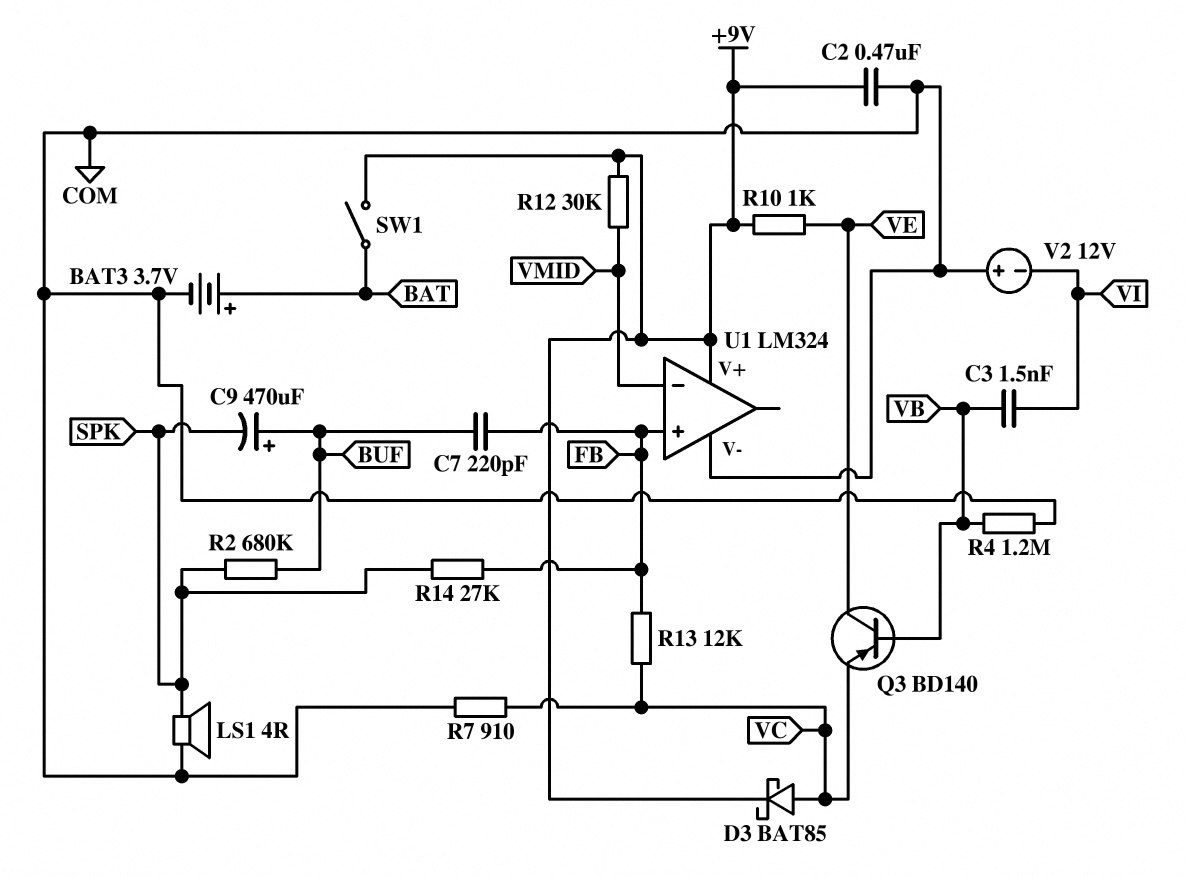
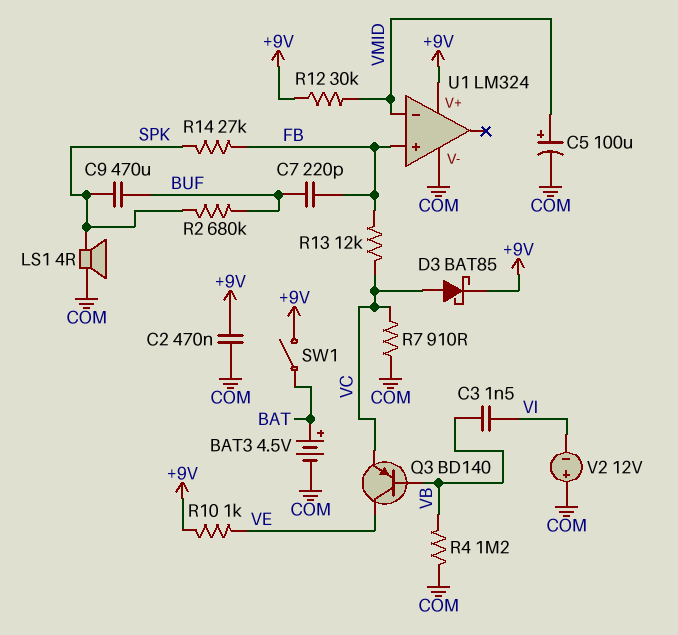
BAT3: 3.7V (plus BAT, minus COM) -> 4.5V (plus BAT, minus COM)
C5: none -> 100uF (plus VMID, minus COM)
C9: 470uF (plus BUF, minus SPK) -> 470uF (BUF, SPK)

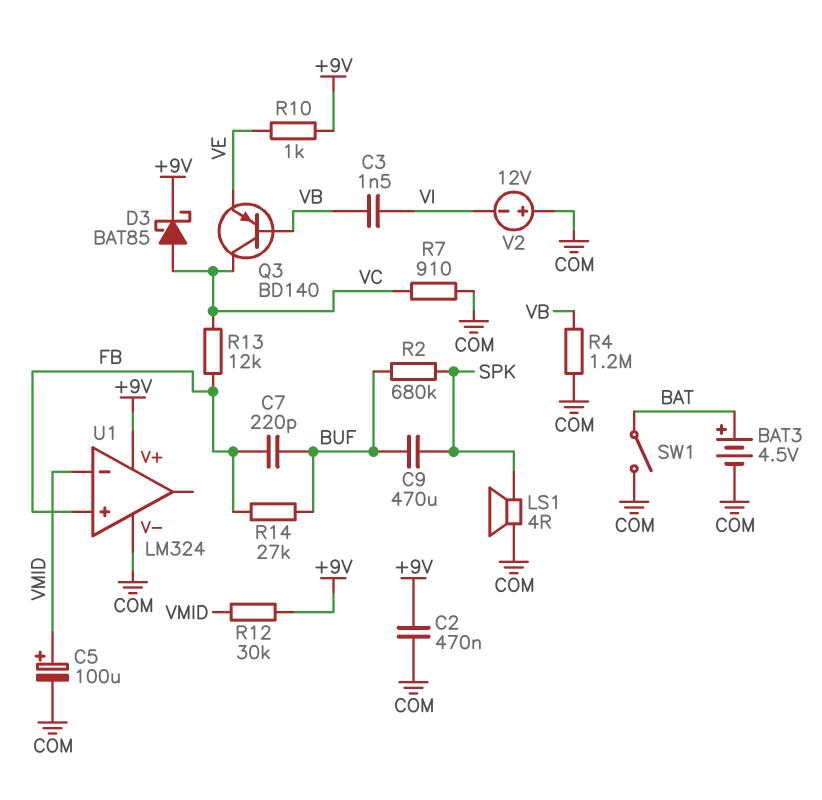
Q3: PNP BD140 (B VB, C VE, E VC) -> PNP BD140 (B VB, C VC, E VE)
R14: 27k (FB, SPK) -> 27k (BUF, FB)
SW1: switch (+9V, BAT) -> switch (BAT, COM)

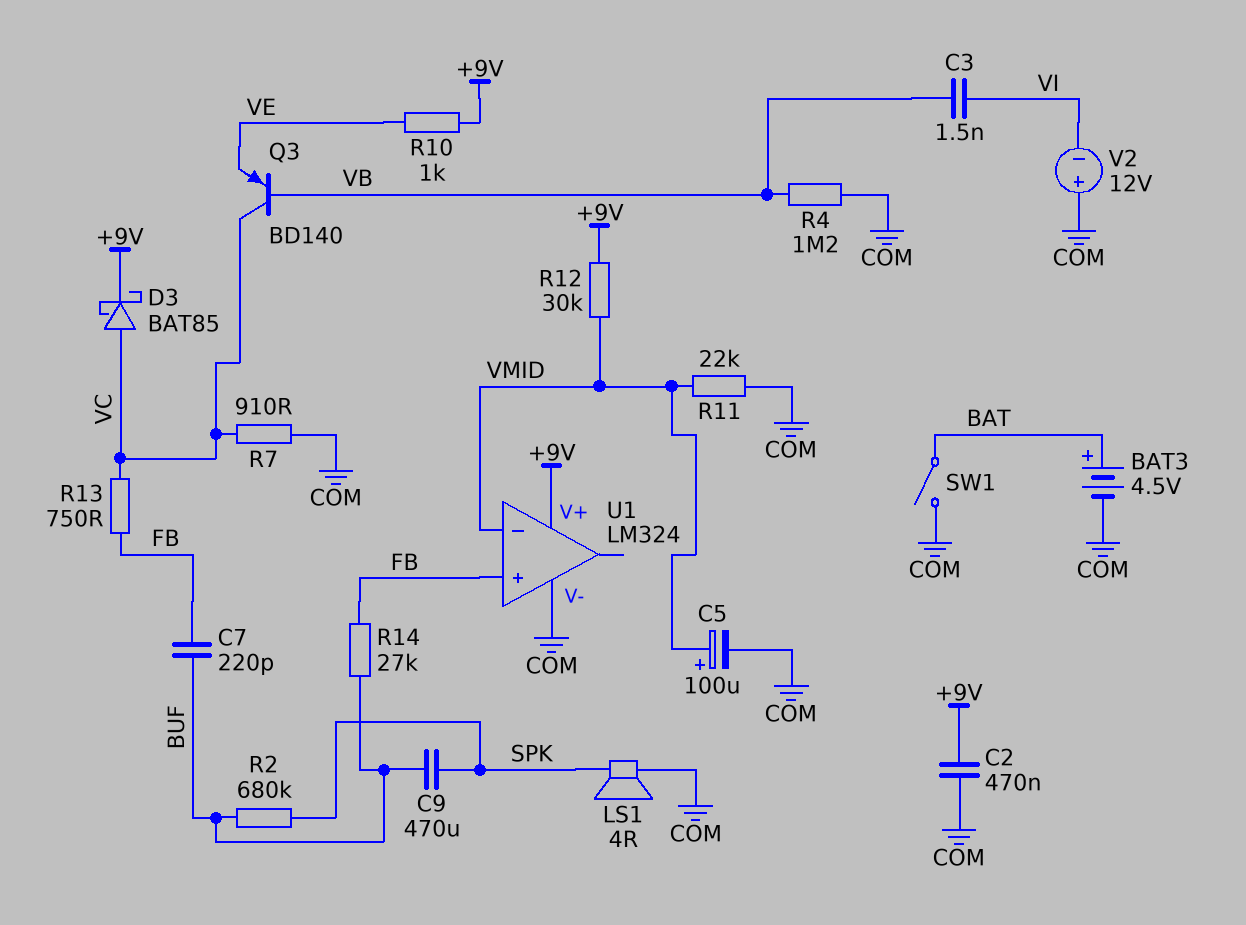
R11: none -> 22k (COM, VMID)
R13: 12k (FB, VC) -> 750 (FB, VC)

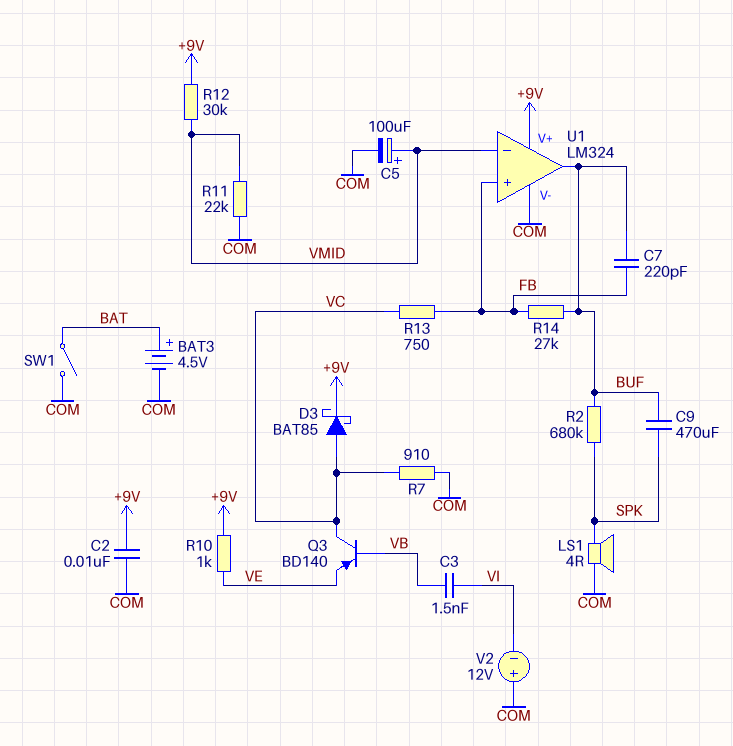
C2: 470nF (+9V, COM) -> 10nF (+9V, COM)
R4: 1.2M (COM, VB) -> none
U1 pin out: none -> BUF

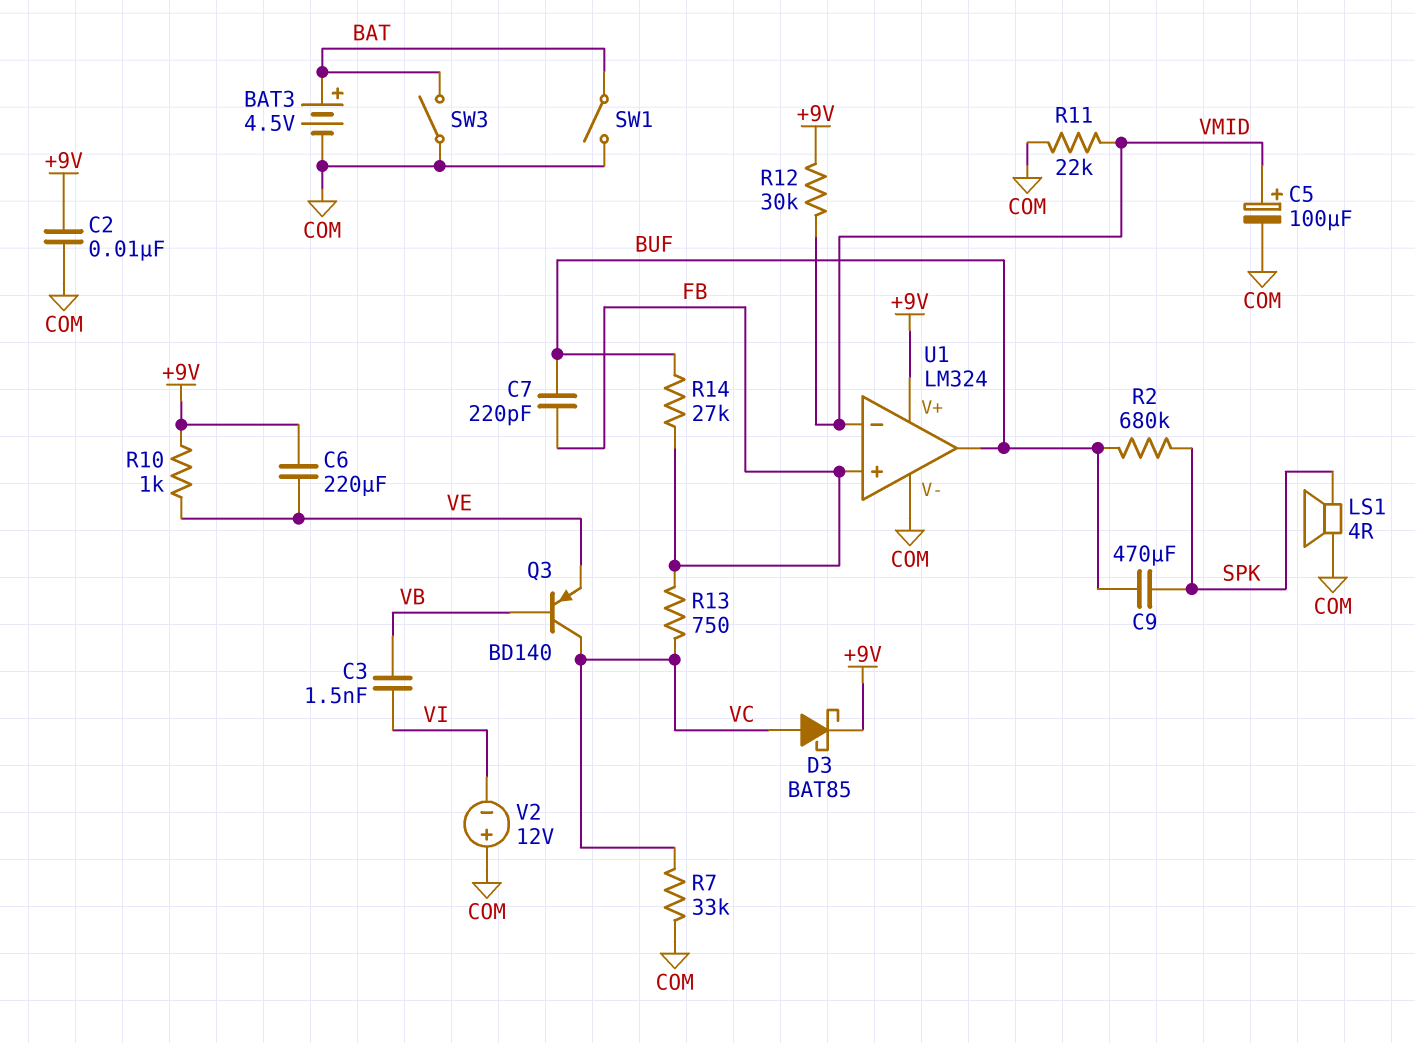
C6: none -> 220uF (+9V, VE)
R7: 910 (COM, VC) -> 33k (COM, VC)
SW3: none -> switch (BAT, COM)

